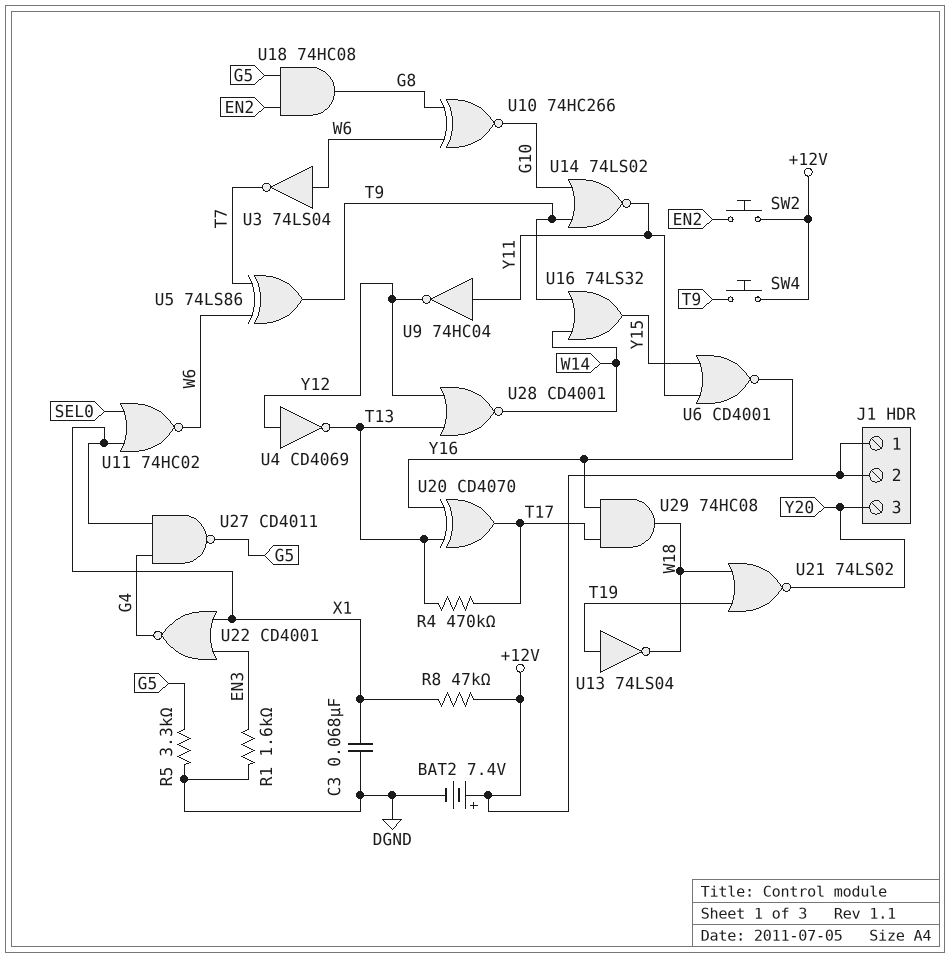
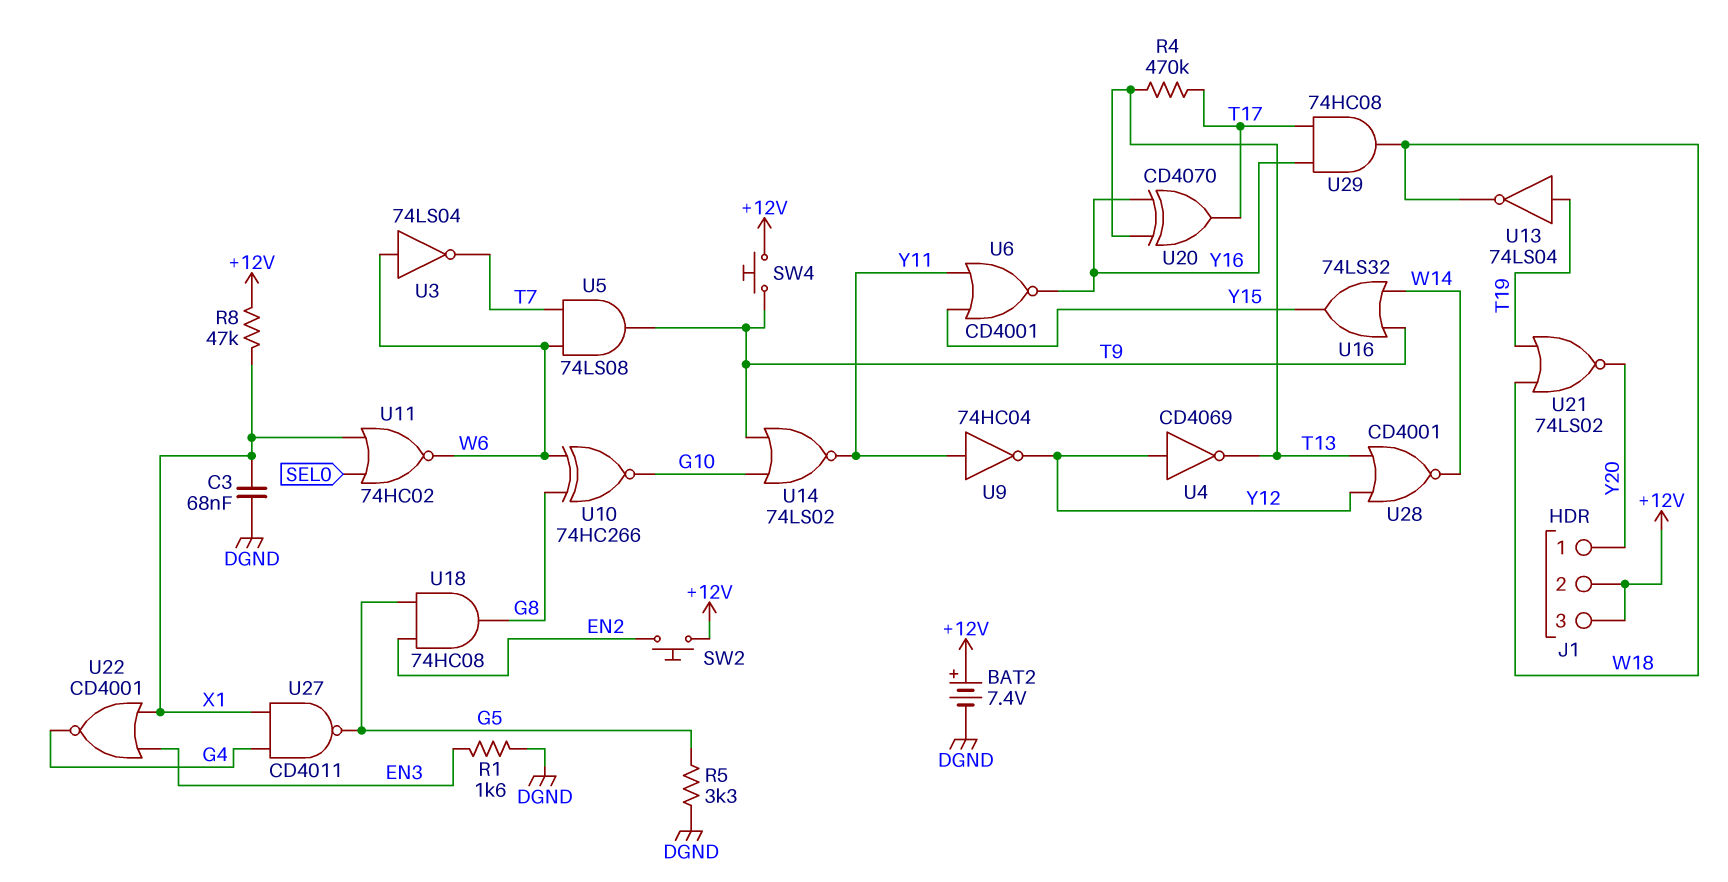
J1 pin 1: +12V -> Y20
J1 pin 3: Y20 -> +12V
U5: XOR 74LS86 (in T7, in W6, out T9) -> AND 74LS08 (in T7, in W6, out T9)

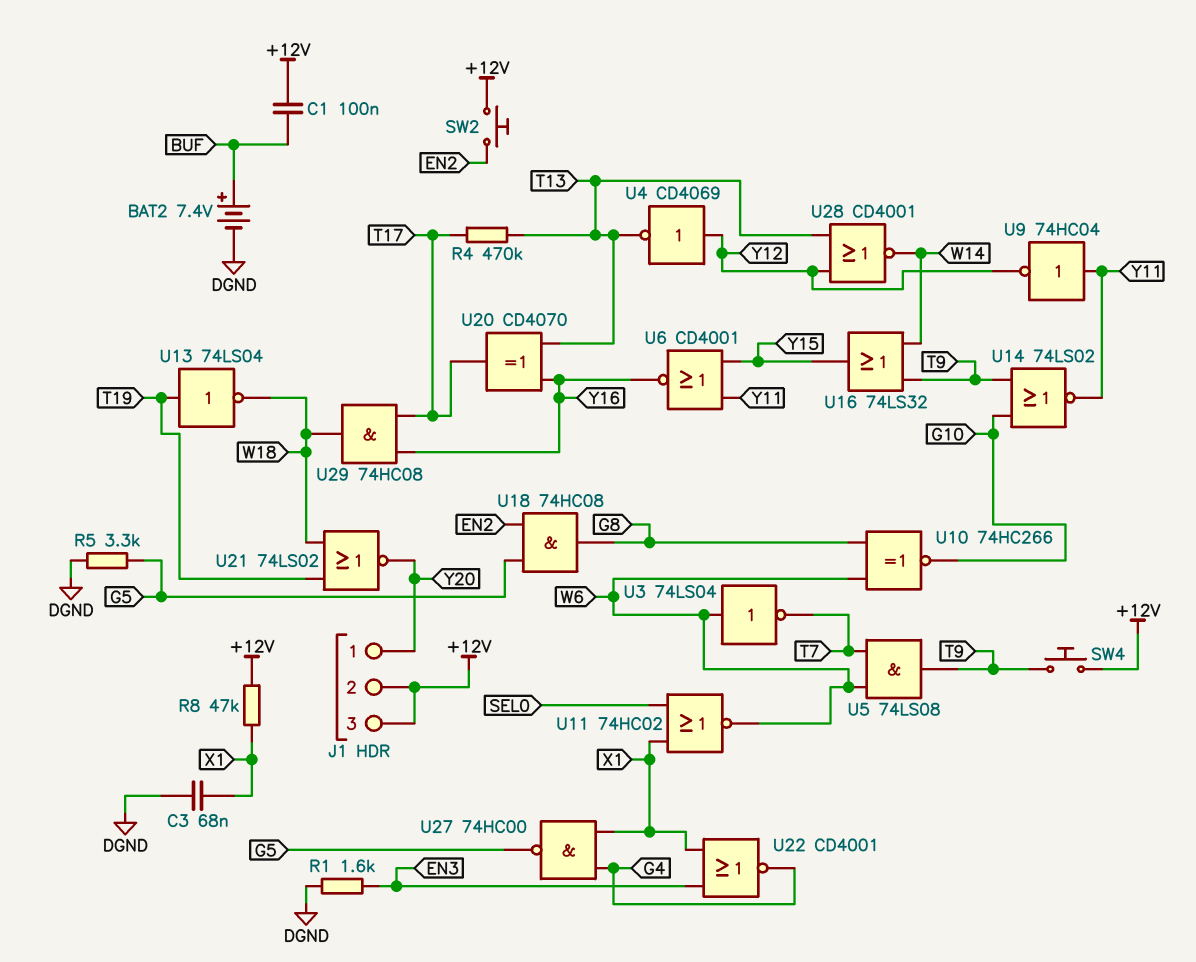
BAT2: 7.4V (plus +12V, minus DGND) -> 7.4V (plus BUF, minus DGND)
C1: none -> 100nF (+12V, BUF)
U27: NAND CD4011 (in G4, in X1, out G5) -> NAND 74HC00 (in G4, in X1, out G5)

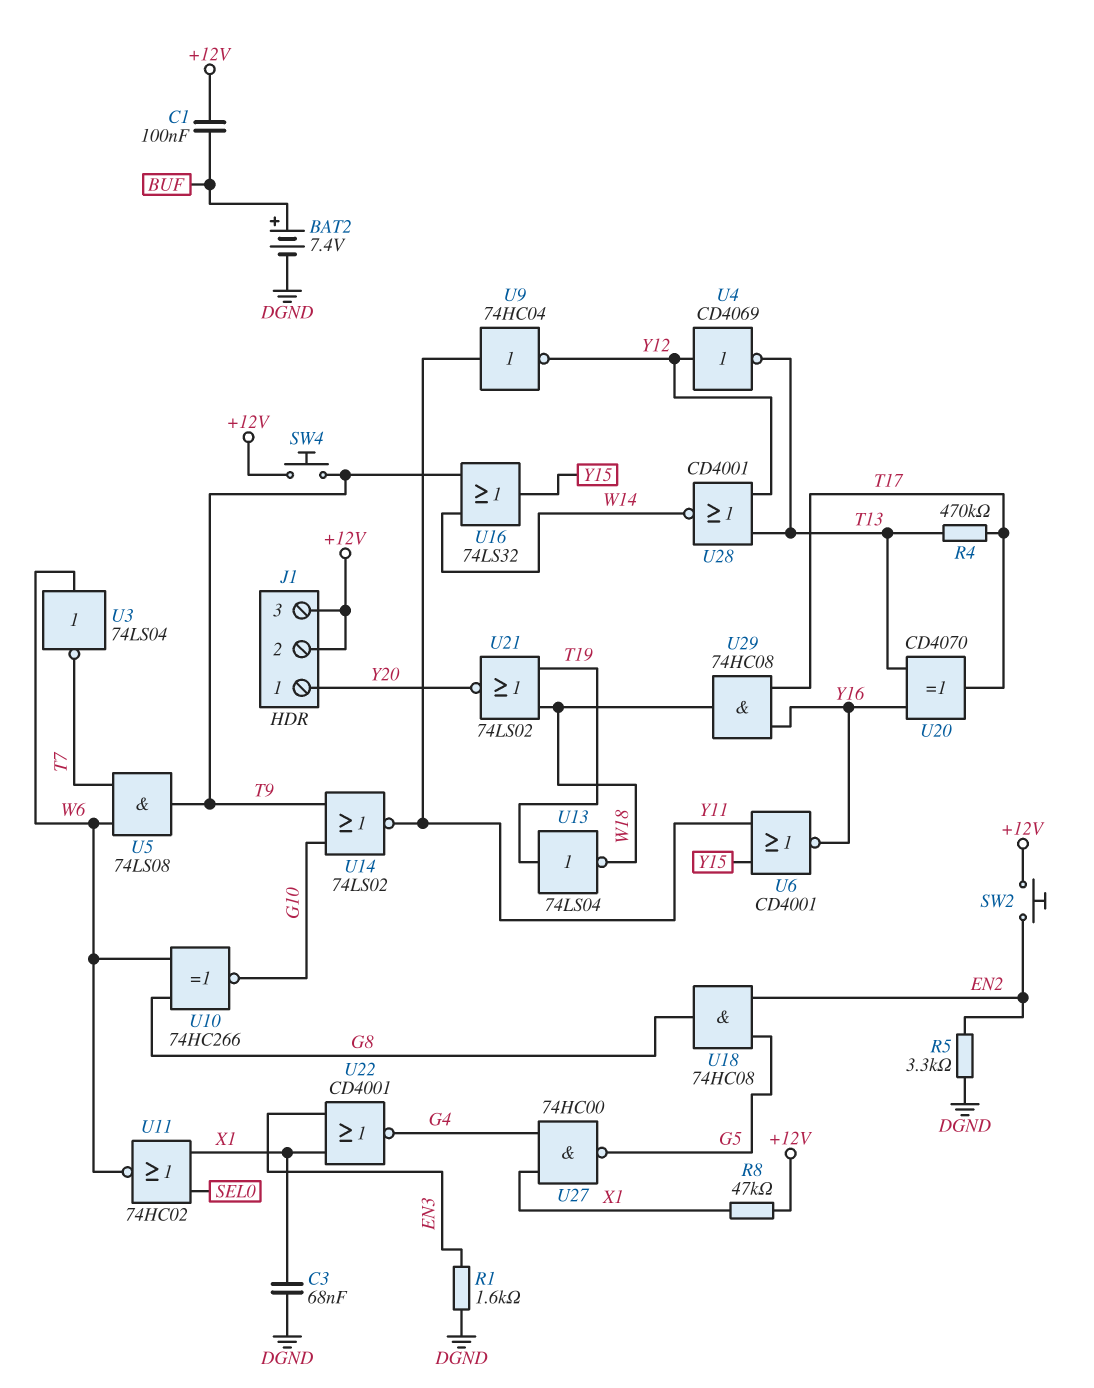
R5: 3.3k (DGND, G5) -> 3.3k (DGND, EN2)

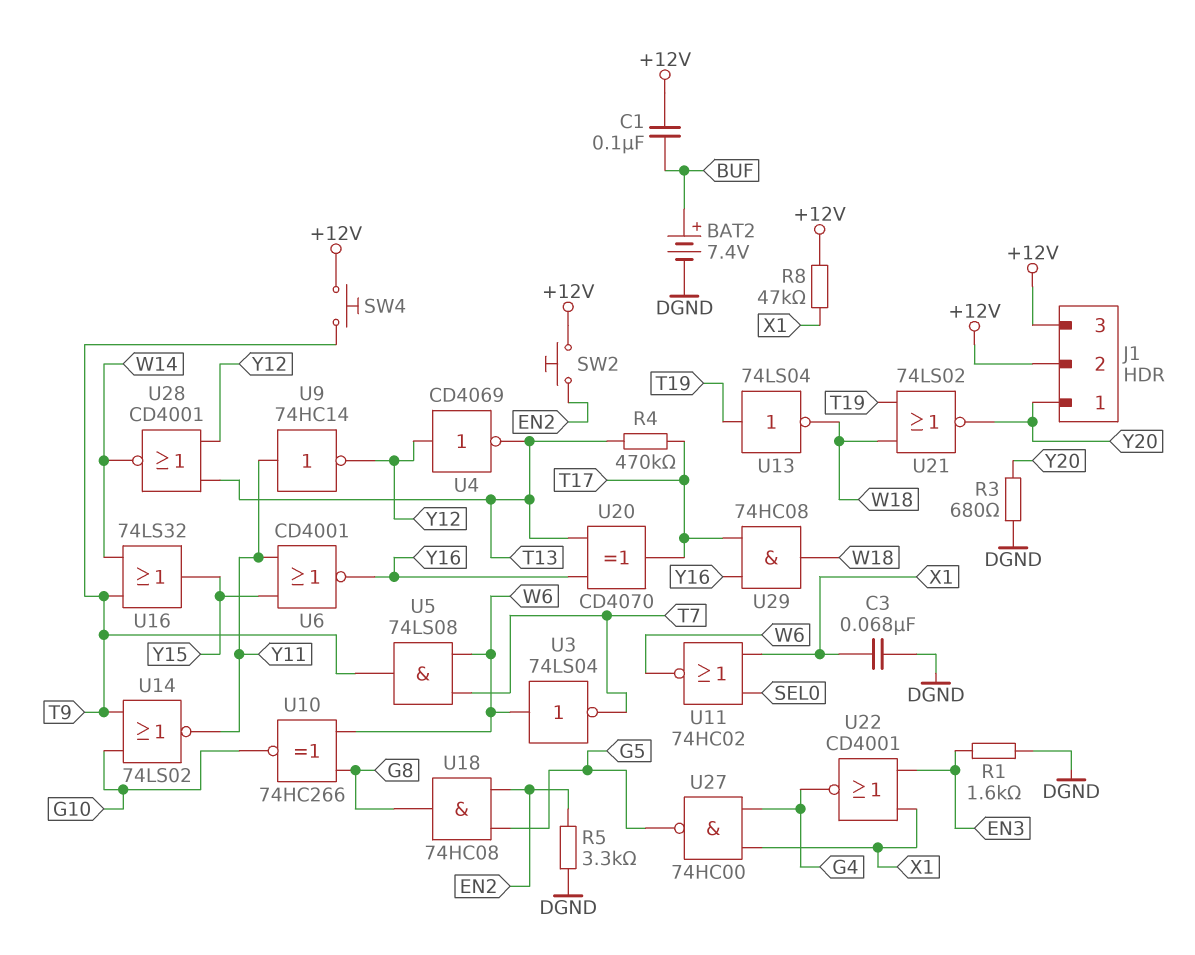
R3: none -> 680 (DGND, Y20)
U9: NOT 74HC04 (in Y11, out Y12) -> NOT 74HC14 (in Y11, out Y12)

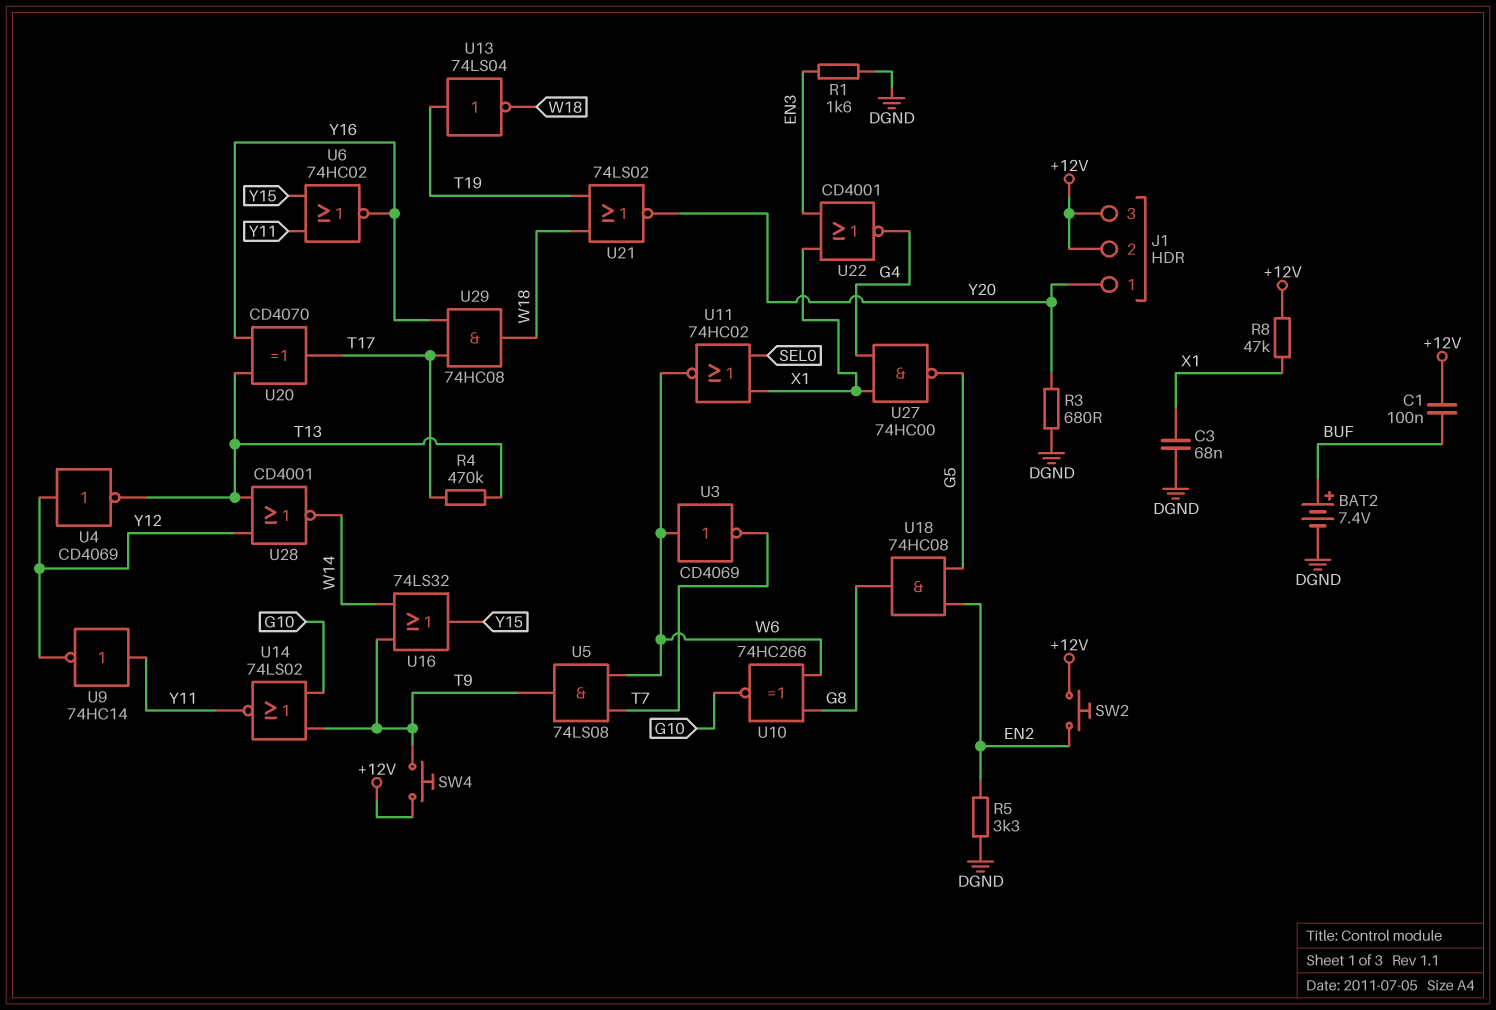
U3: NOT 74LS04 (in W6, out T7) -> NOT CD4069 (in W6, out T7)
U6: NOR CD4001 (in Y11, in Y15, out Y16) -> NOR 74HC02 (in Y11, in Y15, out Y16)

